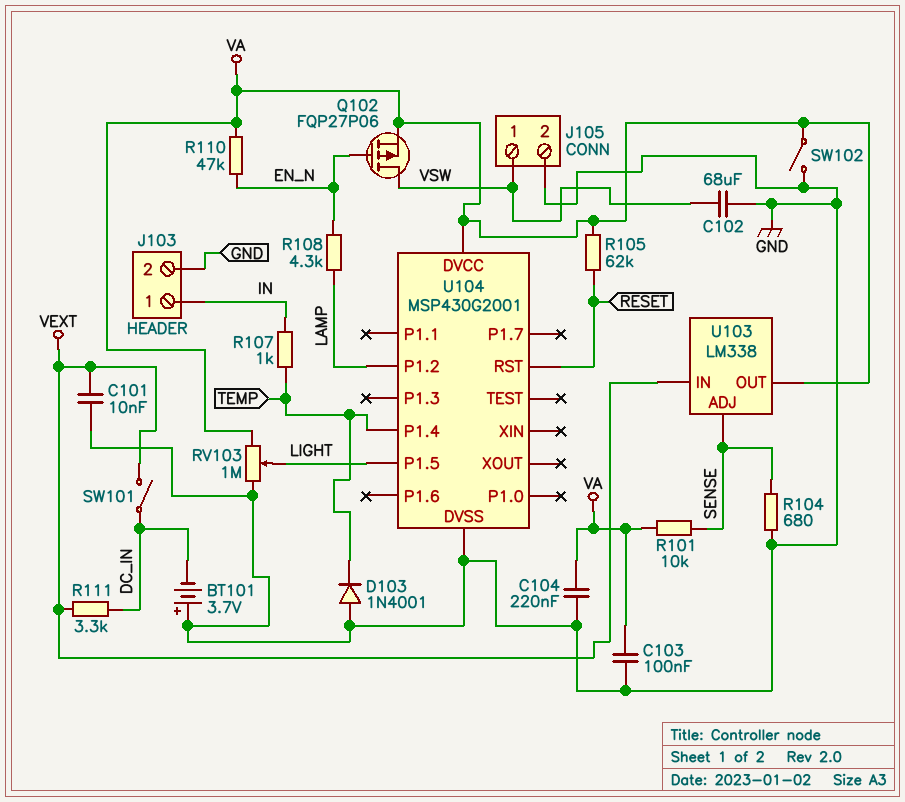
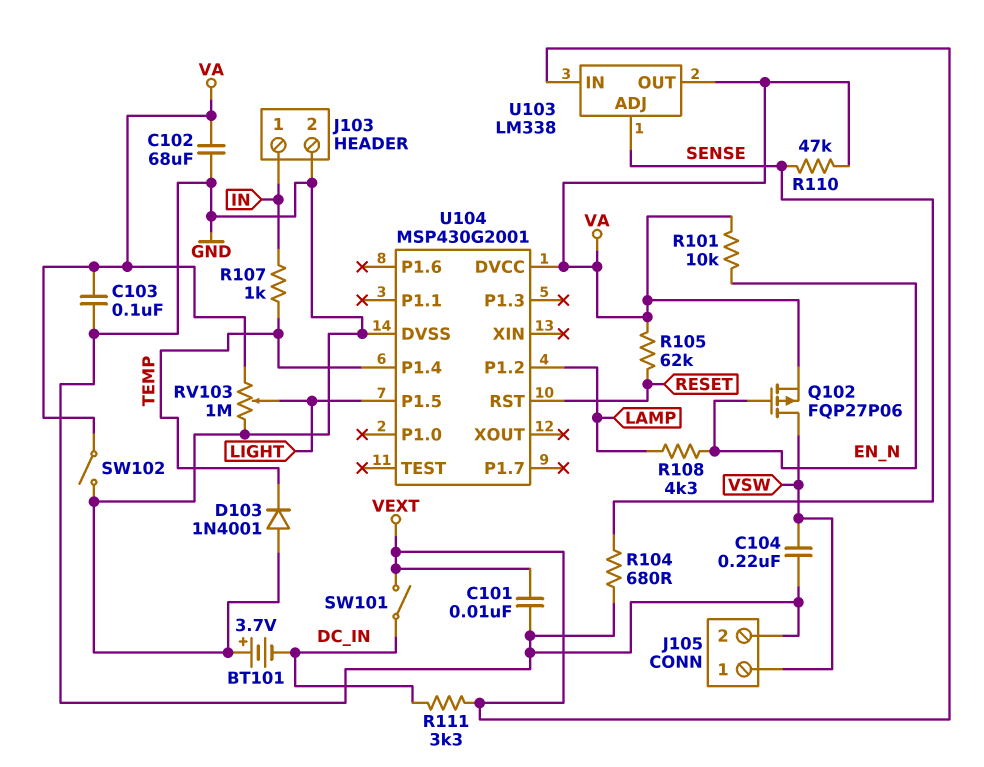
C102: 68uF (GND, VSW) -> 68uF (GND, VA)
C104: 220nF (GND, VA) -> 220nF (GND, VSW)
R101: 10k (SENSE, VA) -> 10k (EN_N, VA)
R110: 47k (EN_N, VA) -> 47k (SENSE, VA)

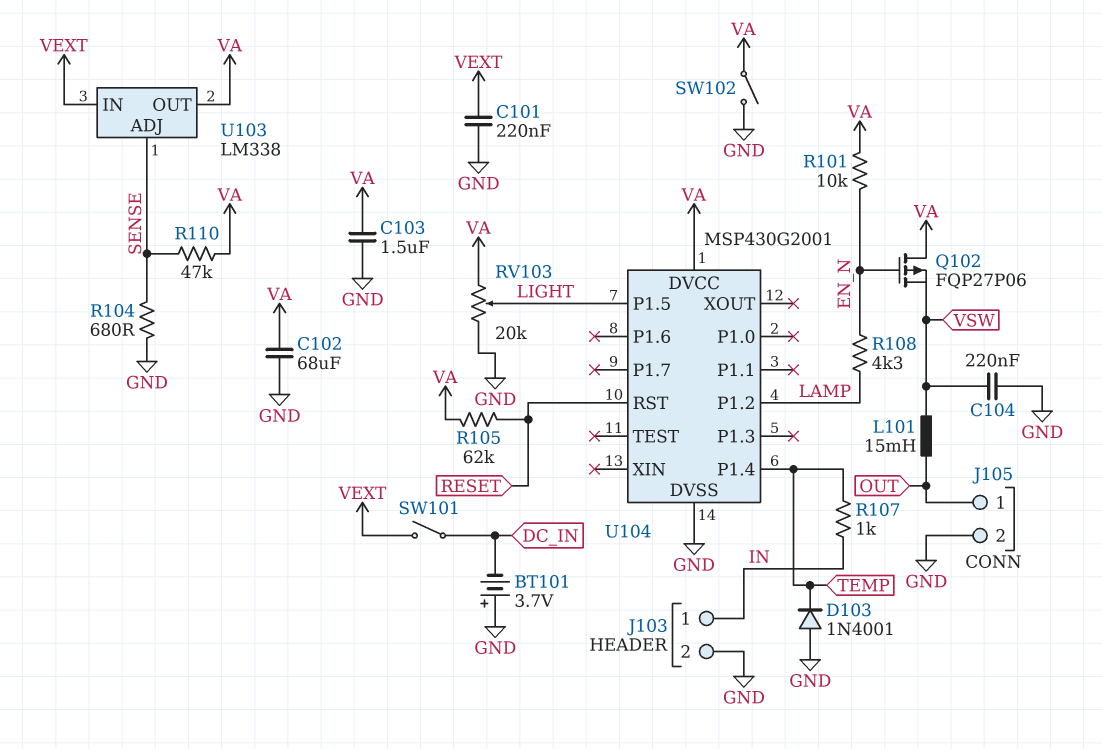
C101: 10nF (GND, VEXT) -> 220nF (GND, VEXT)
C103: 100nF (GND, VA) -> 1.5uF (GND, VA)
J105 pin 1: VSW -> OUT
L101: none -> 15mH (OUT, VSW)
Q102: PMOS FQP27P06 (G EN_N, D VSW, S VA) -> PMOS FQP27P06 (G EN_N, D VA, S VSW)
R111: 3.3k (DC_IN, VEXT) -> none
RV103: 1M (GND, VA, wiper LIGHT) -> 20k (GND, VA, wiper LIGHT)

